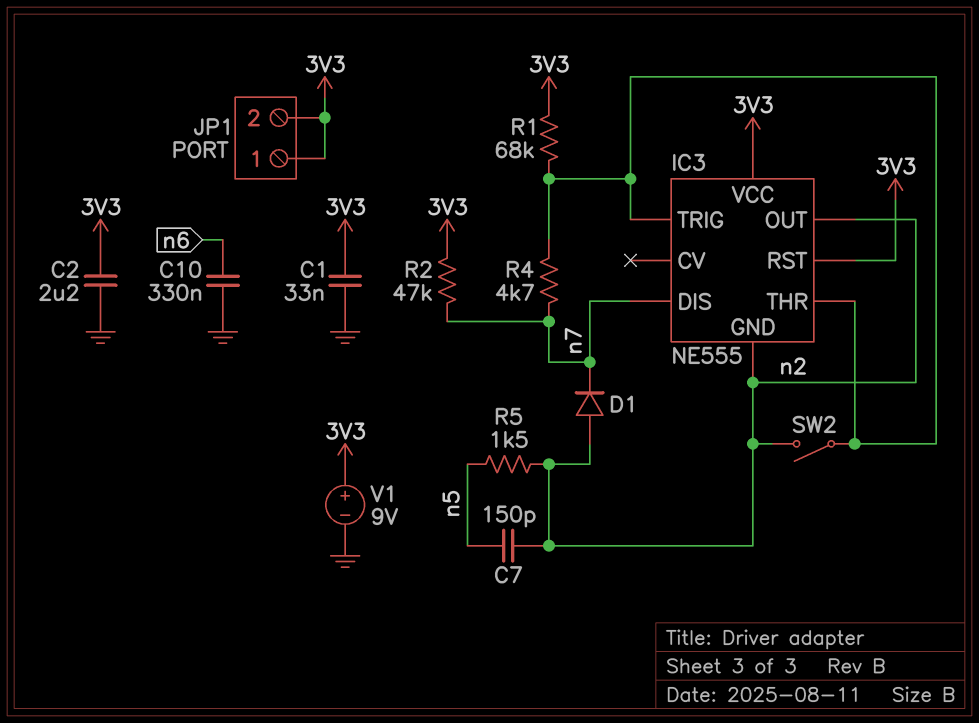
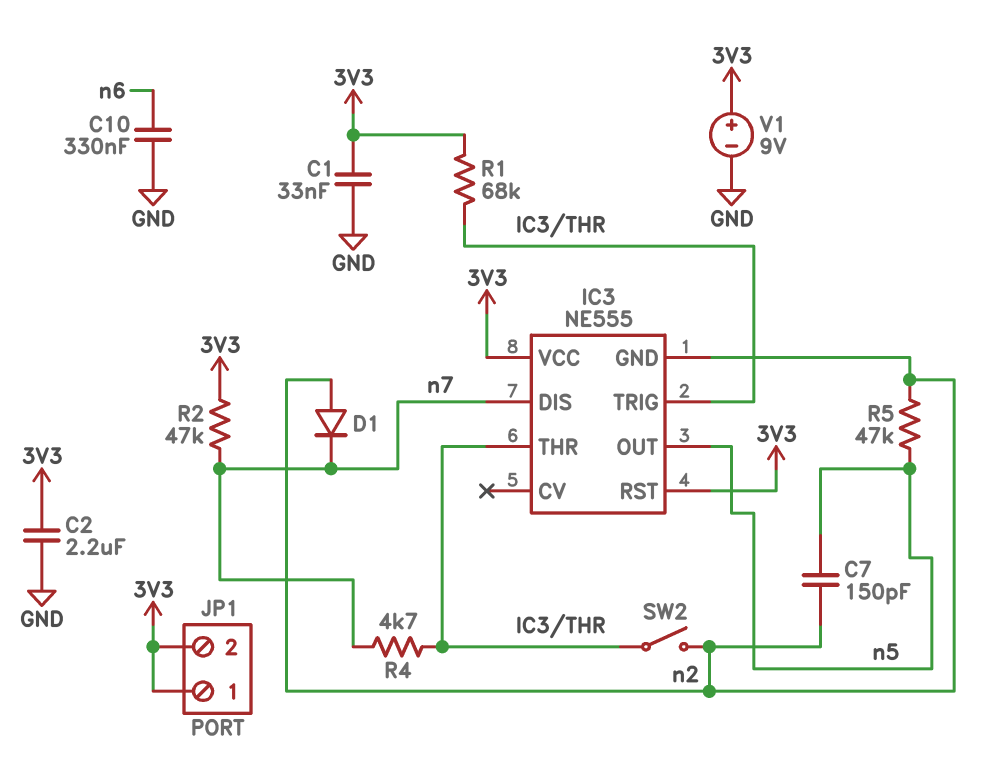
IC3 pin OUT: n2 -> n5
R5: 1.5k (n2, n5) -> 47k (n2, n5)

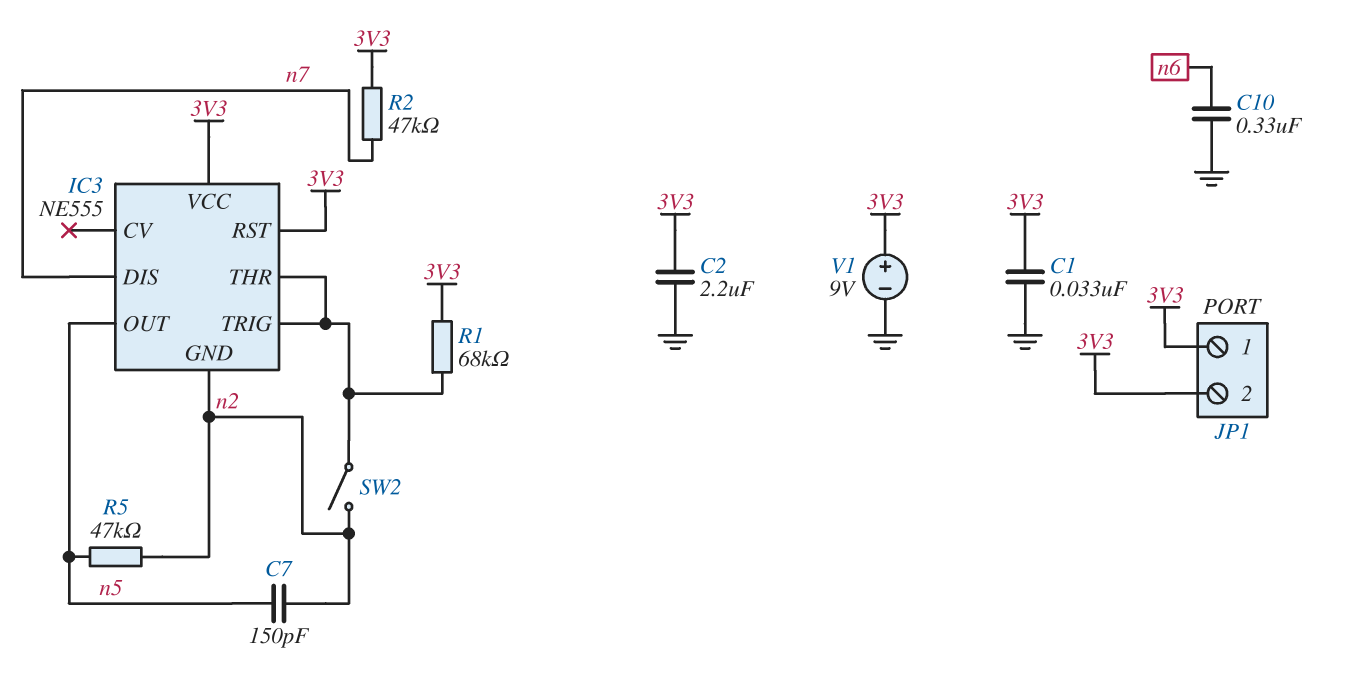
D1: diode (A n2, K n7) -> none
R4: 4.7k (IC3/THR, n7) -> none

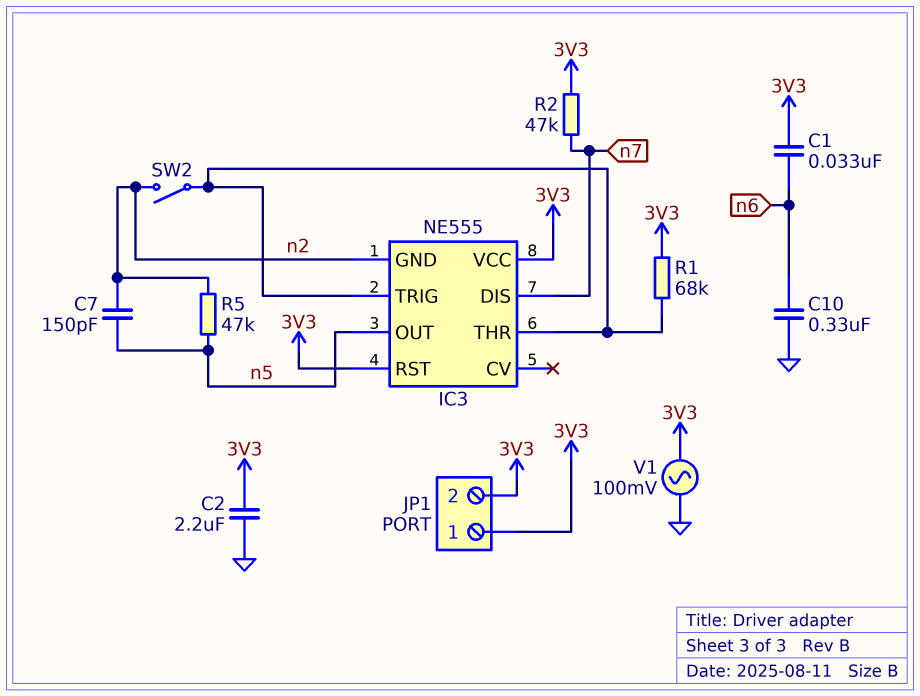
C1: 33nF (3V3, GND) -> 33nF (3V3, n6)
V1: 9V (plus 3V3, minus GND) -> AC 100mV (3V3, GND)

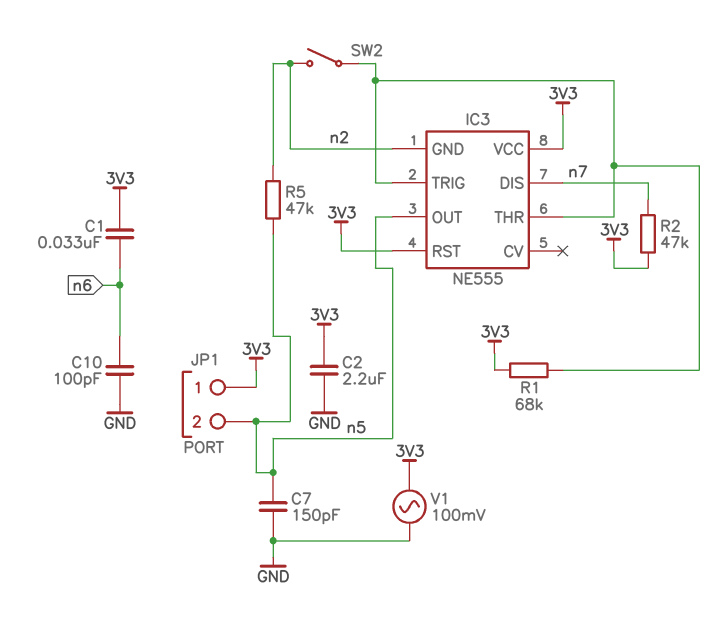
C7: 150pF (n2, n5) -> 150pF (GND, n5)
C10: 330nF (GND, n6) -> 100pF (GND, n6)
JP1 pin 2: 3V3 -> n5

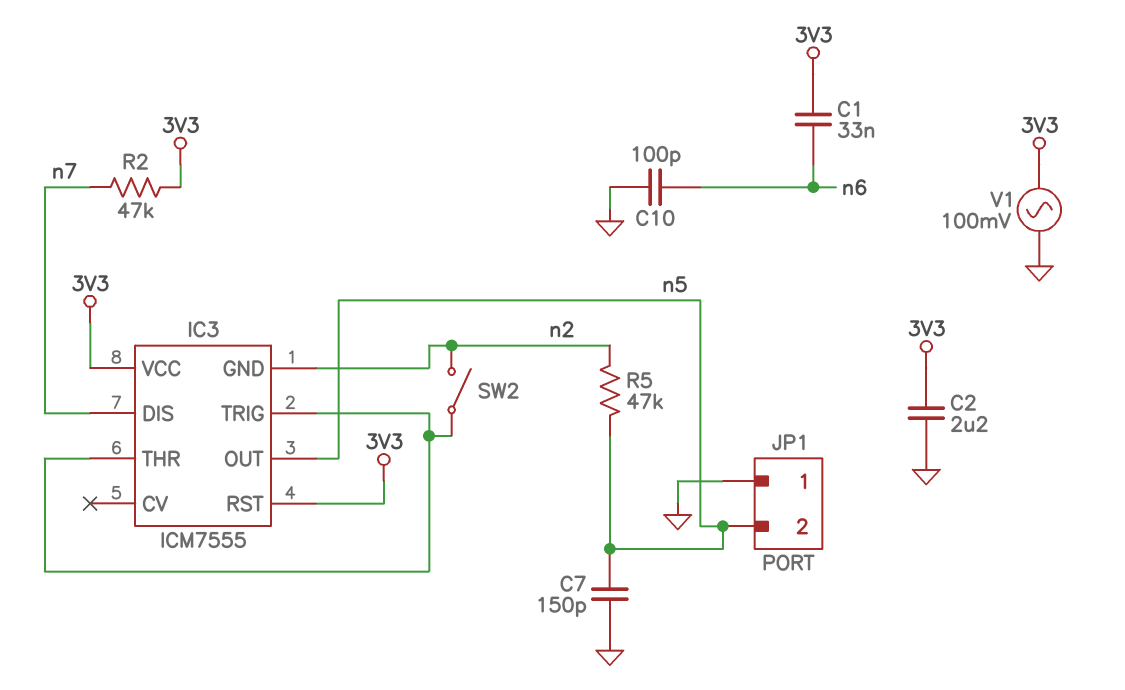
IC3: NE555 -> ICM7555
JP1 pin 1: 3V3 -> GND
R1: 68k (3V3, IC3/THR) -> none

